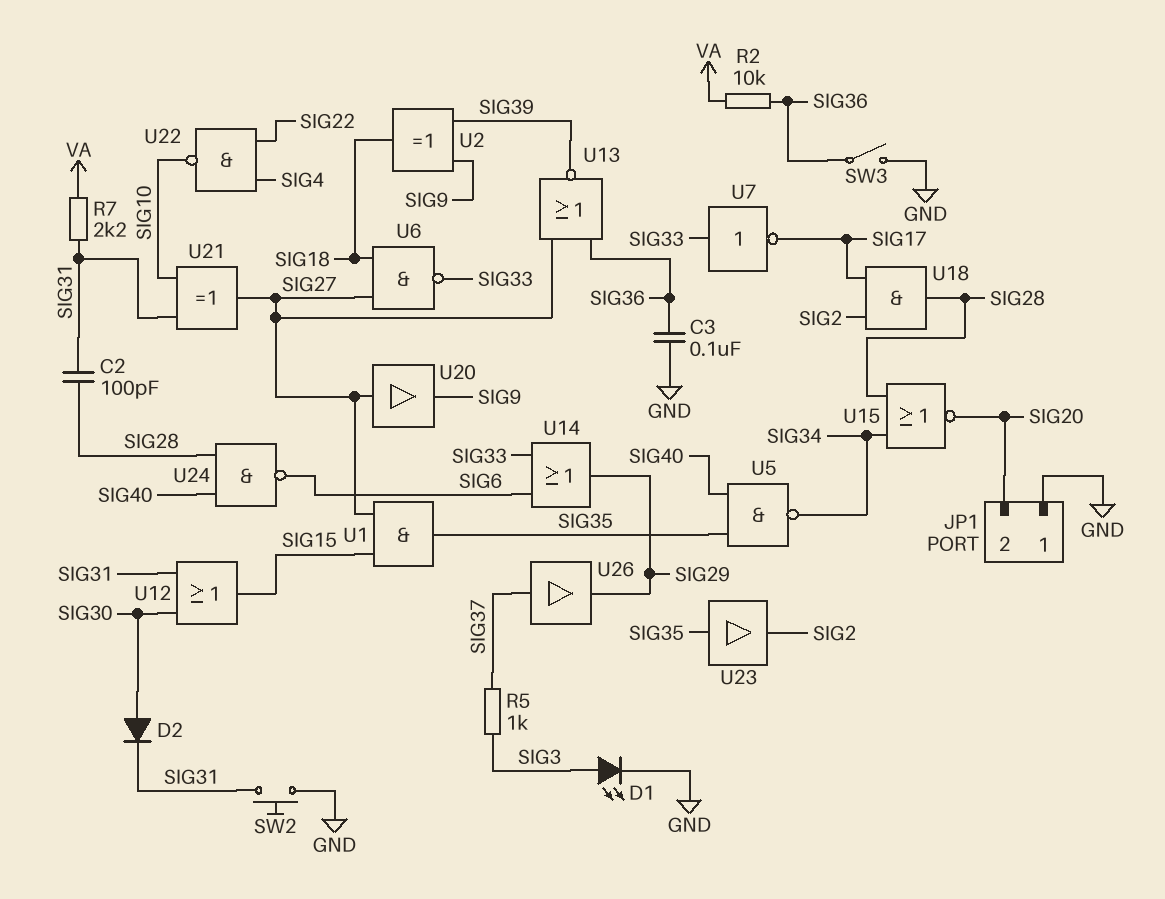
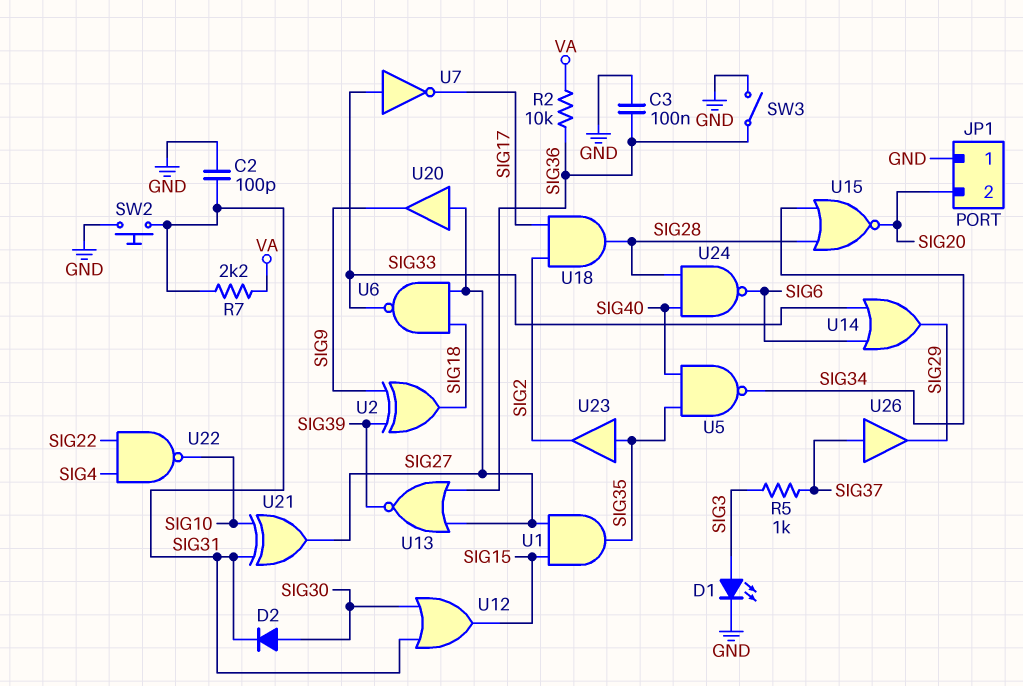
C2: 100pF (SIG28, SIG31) -> 100pF (GND, SIG31)

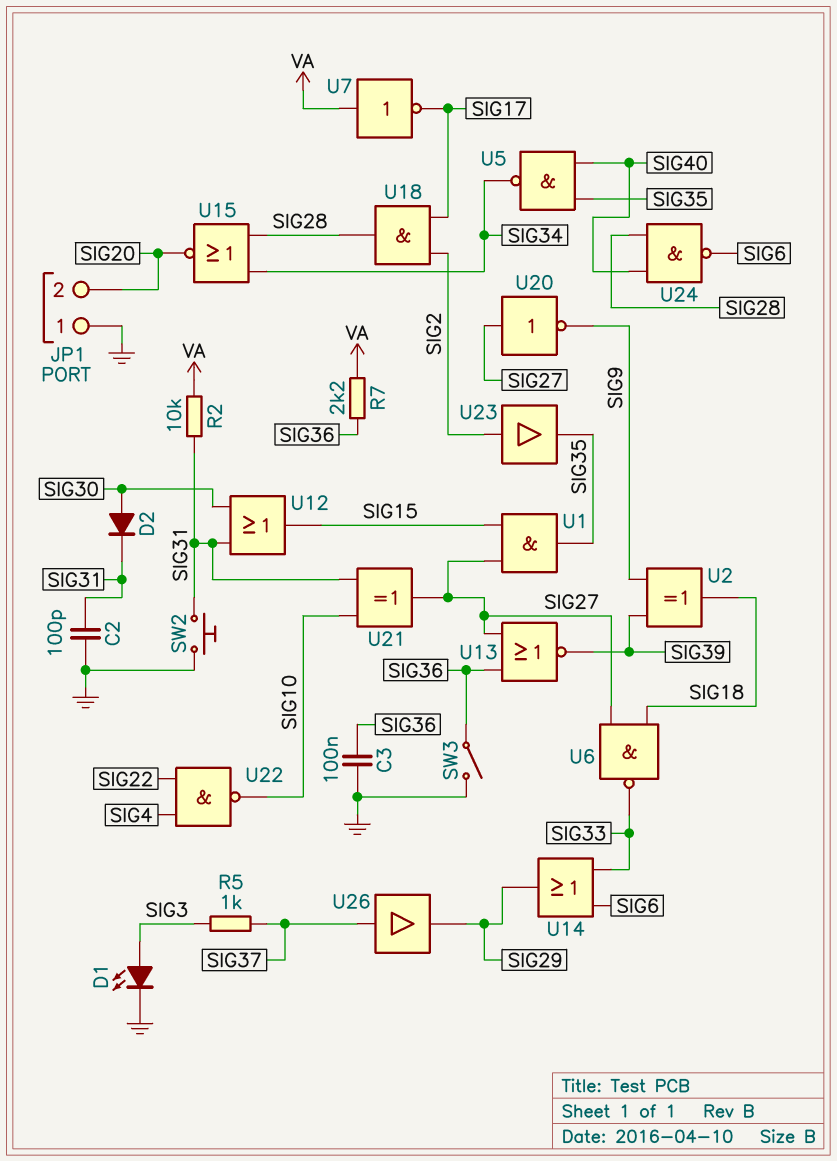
R2: 10k (SIG36, VA) -> 10k (SIG31, VA)
R7: 2.2k (SIG31, VA) -> 2.2k (SIG36, VA)
U7: NOT (in SIG33, out SIG17) -> NOT (in VA, out SIG17)
U20: buffer (in SIG27, out SIG9) -> NOT (in SIG27, out SIG9)
U23: buffer (in SIG35, out SIG2) -> buffer (in SIG2, out SIG35)

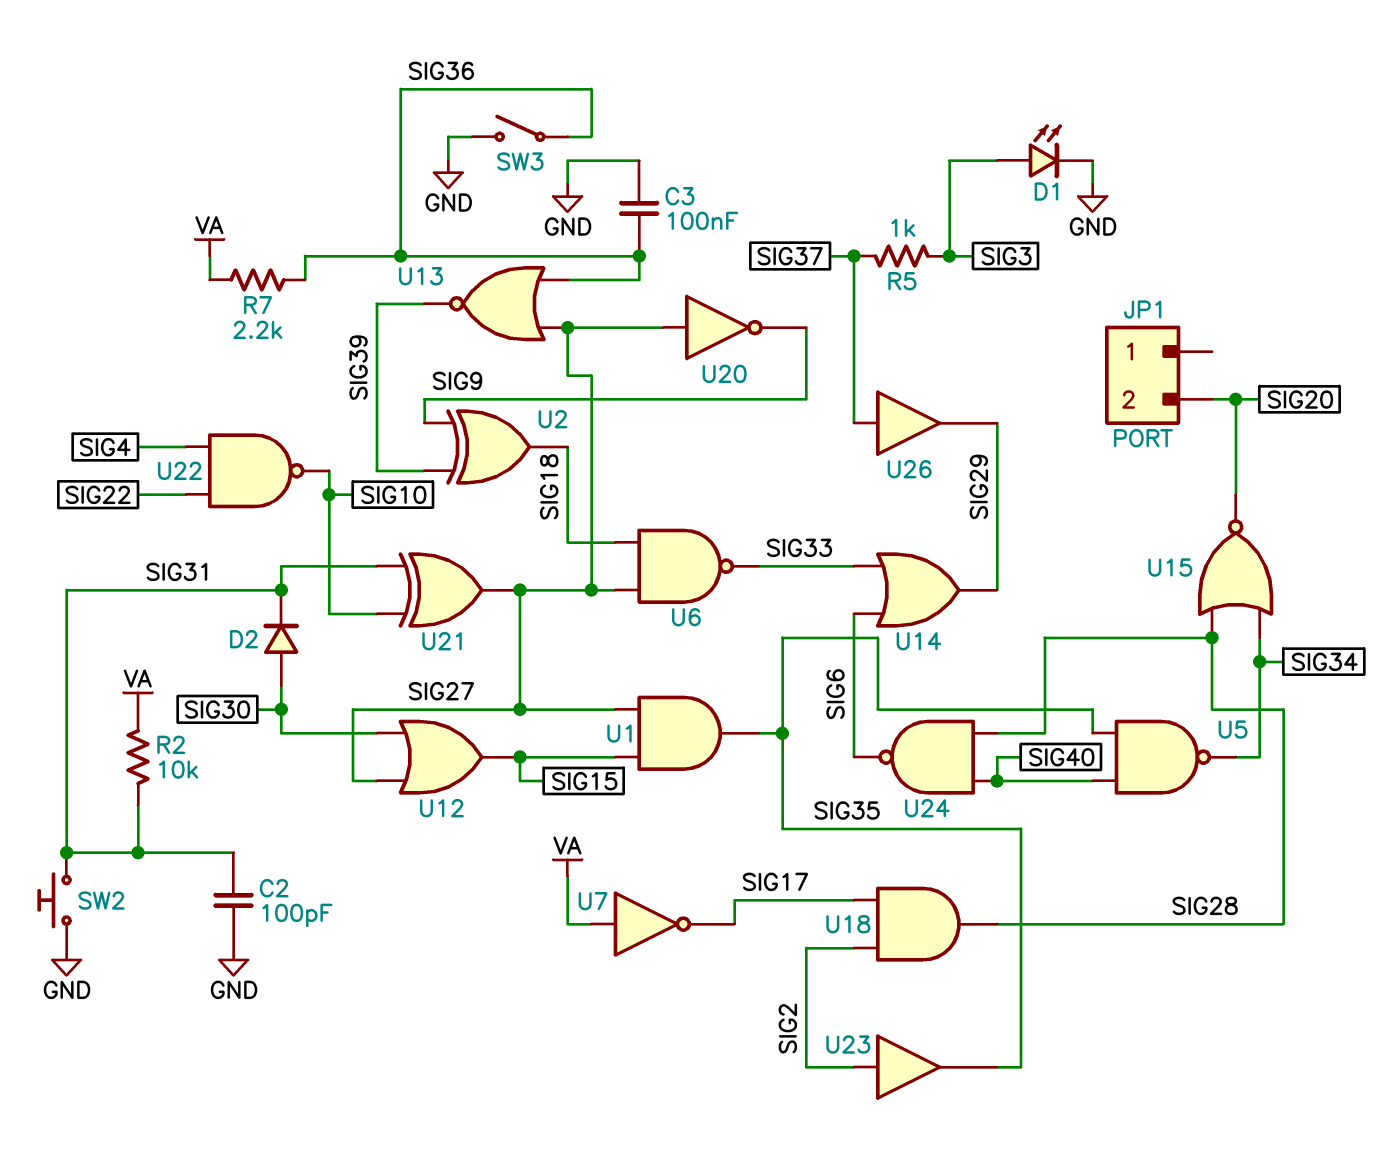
JP1 pin 1: GND -> none
U12: OR (in SIG30, in SIG31, out SIG15) -> OR (in SIG27, in SIG30, out SIG15)

